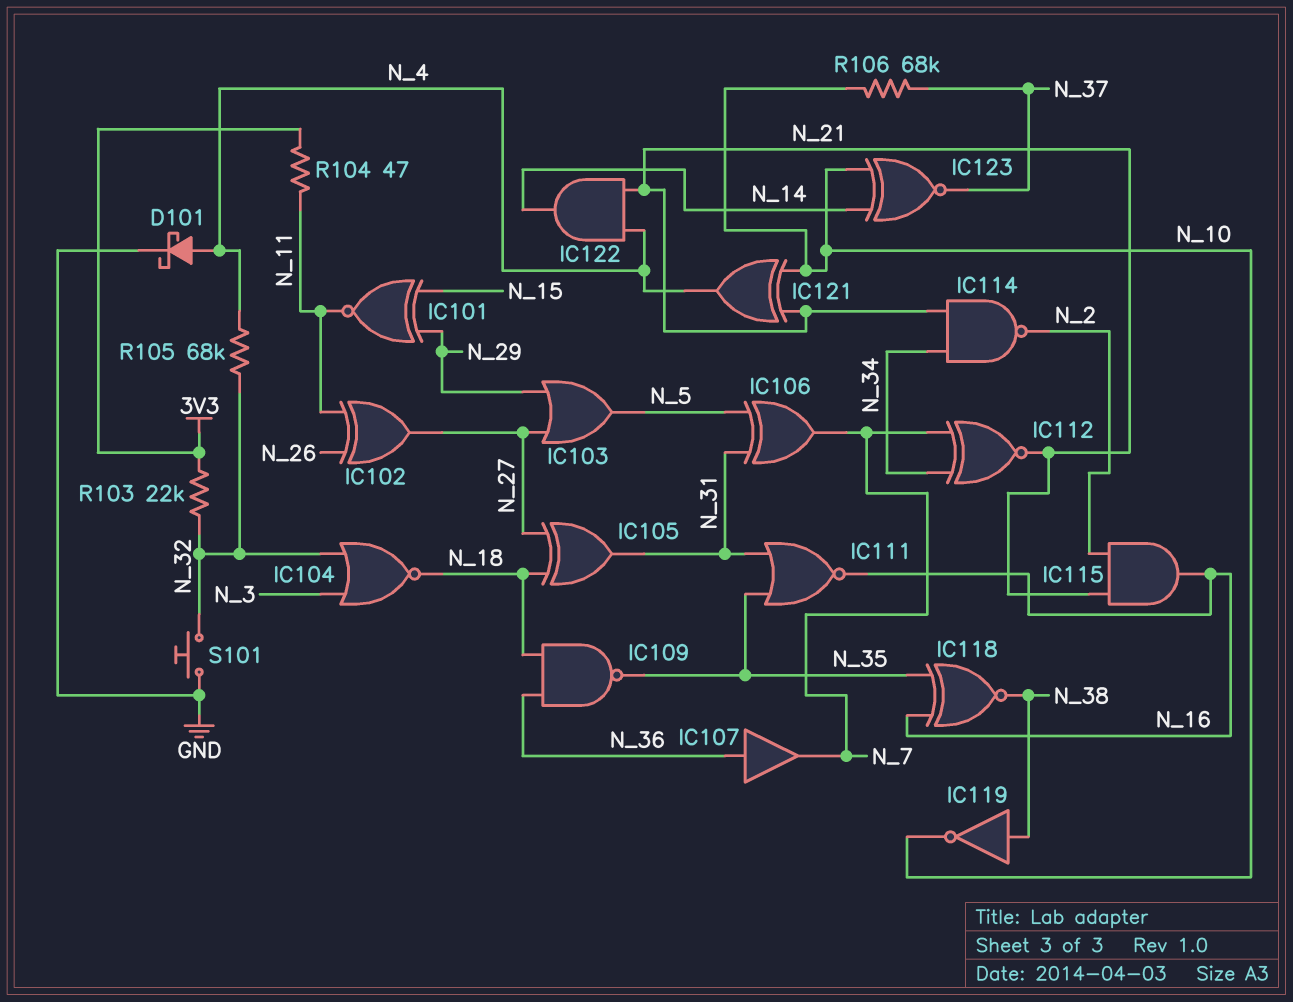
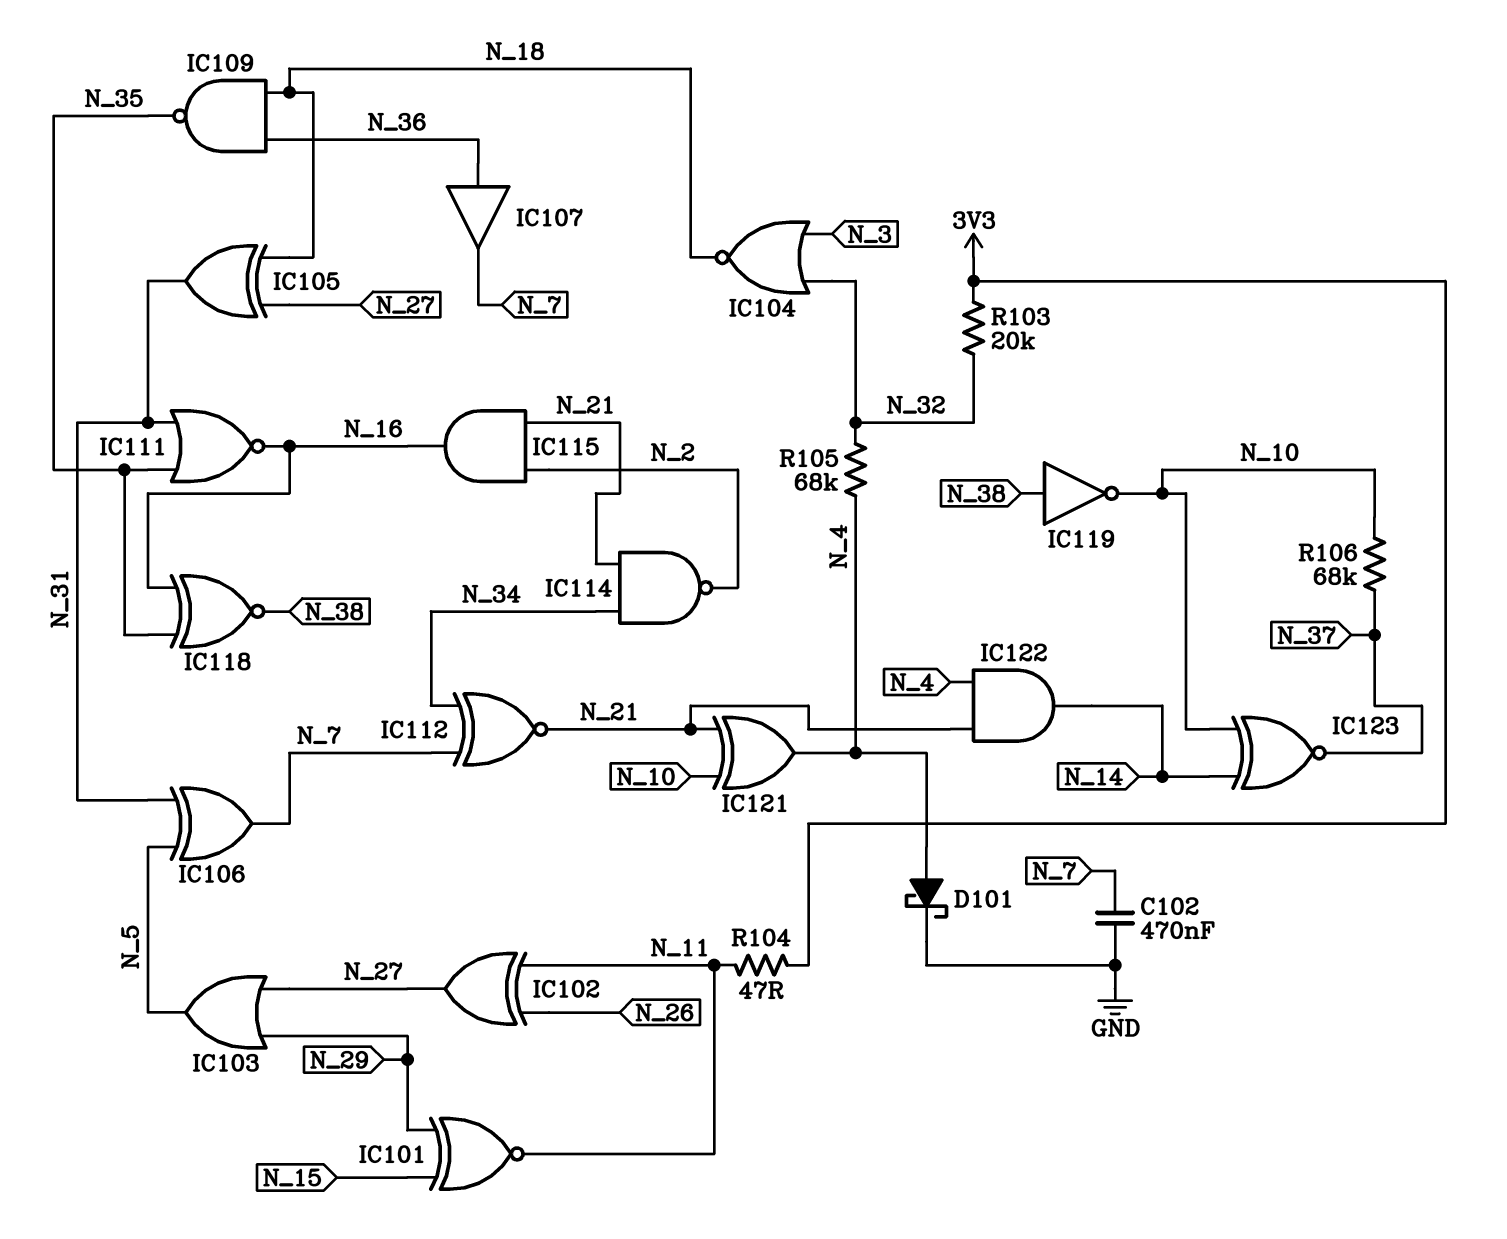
C102: none -> 470nF (GND, N_7)
R103: 22k (3V3, N_32) -> 20k (3V3, N_32)
S101: button (GND, N_32) -> none

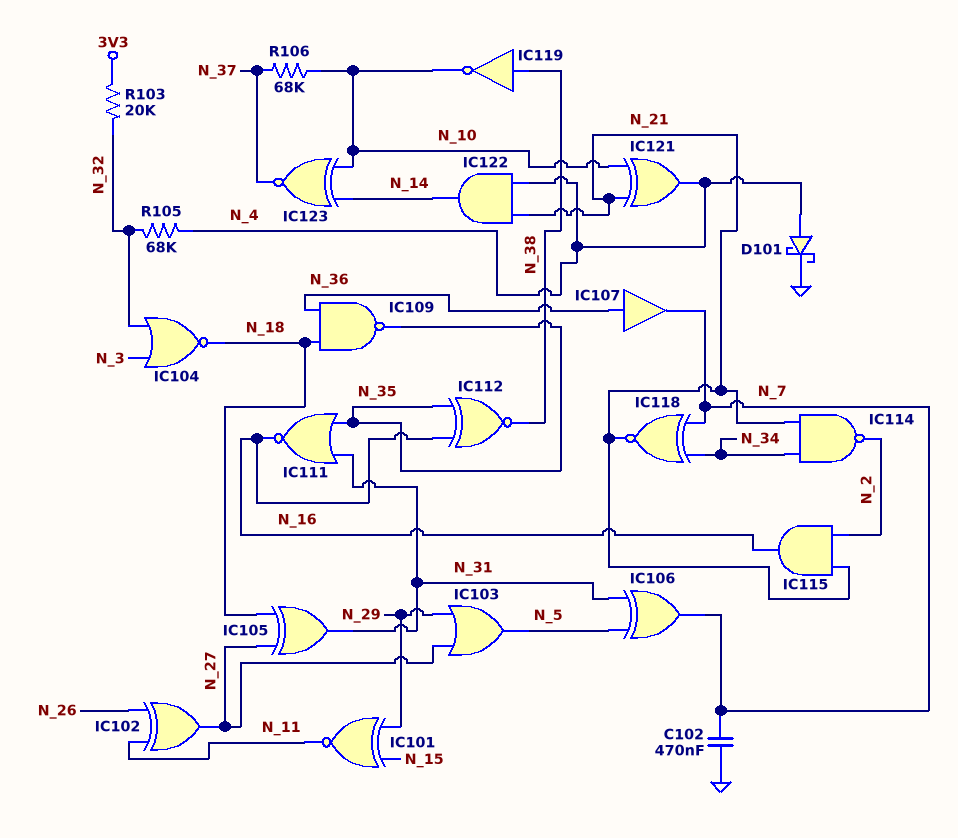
IC112: XNOR (in N_7, in N_34, out N_21) -> XNOR (in N_16, in N_35, out N_38)
IC118: XNOR (in N_16, in N_35, out N_38) -> XNOR (in N_7, in N_34, out N_21)
R104: 47 (3V3, N_11) -> none

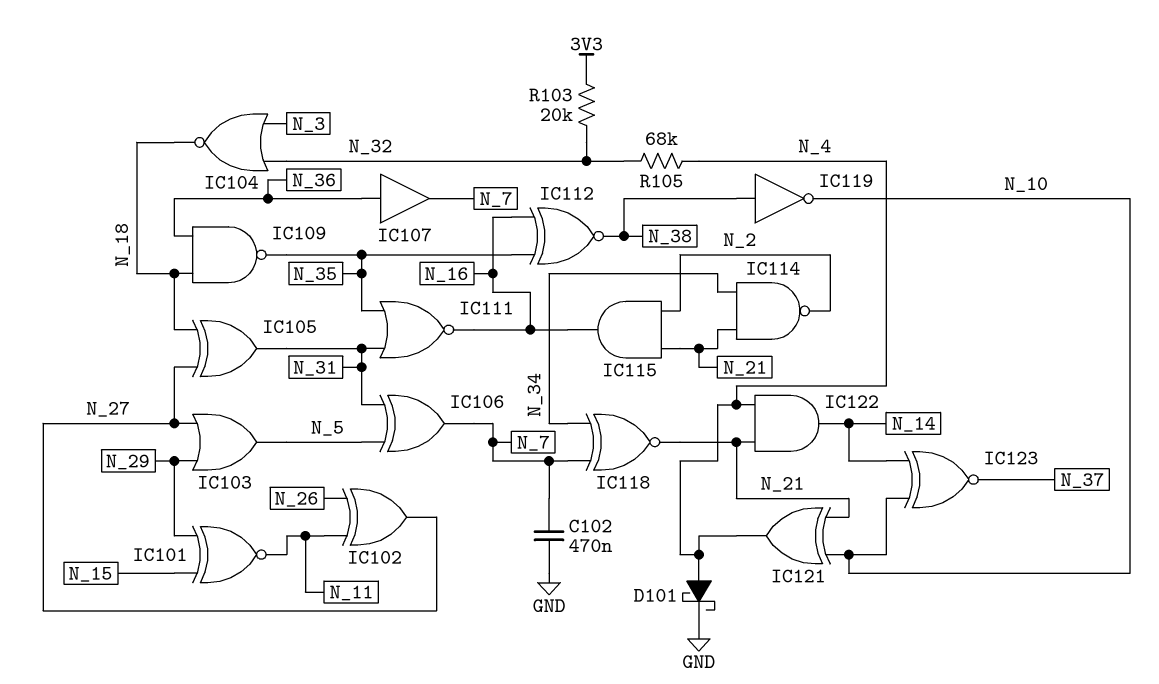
R106: 68k (N_10, N_37) -> none

